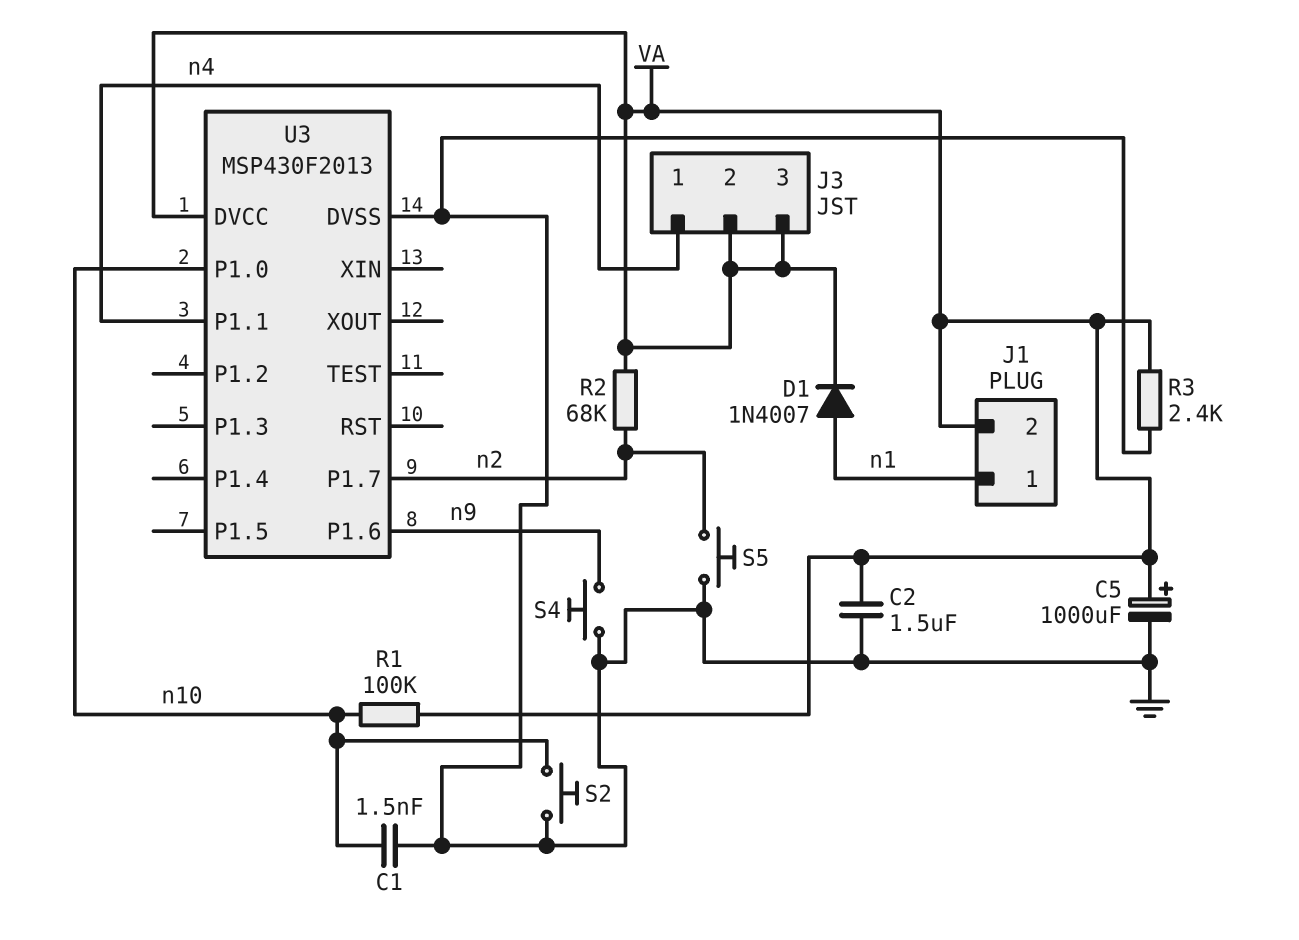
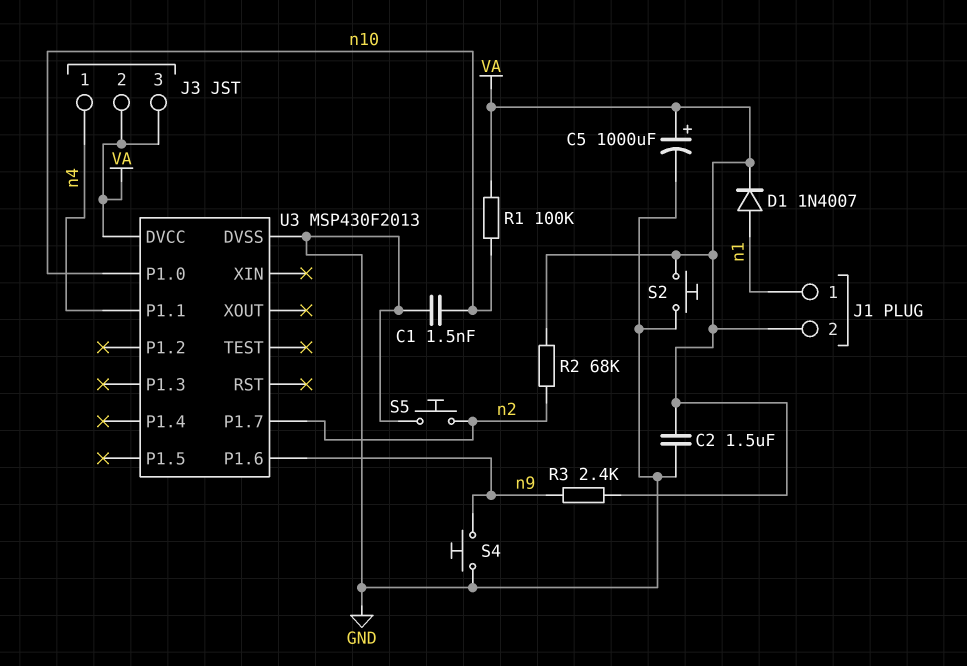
R3: 2.4k (GND, VA) -> 2.4k (VA, n9)
S2: button (GND, n10) -> button (GND, VA)

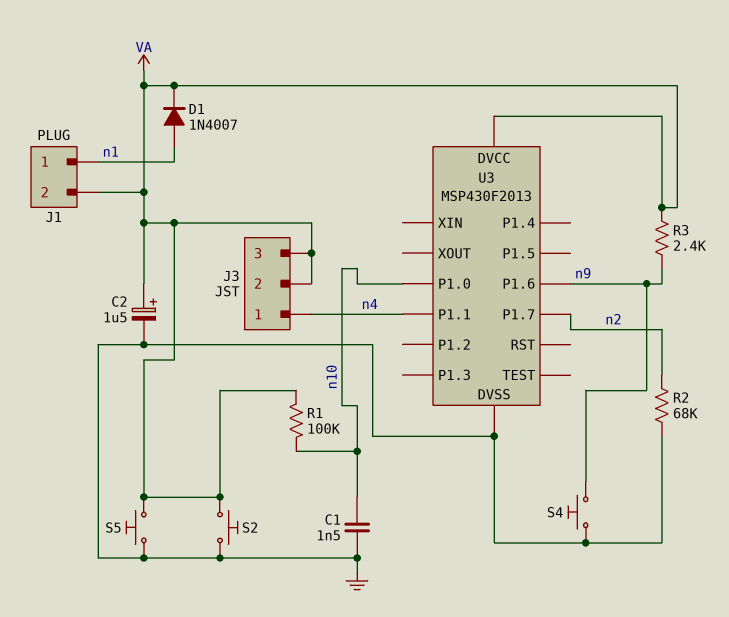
C2: 1.5uF (GND, VA) -> 1.5uF (plus VA, minus GND)
C5: 1000uF (plus VA, minus GND) -> none
R2: 68k (VA, n2) -> 68k (GND, n2)
S5: button (GND, n2) -> button (GND, VA)

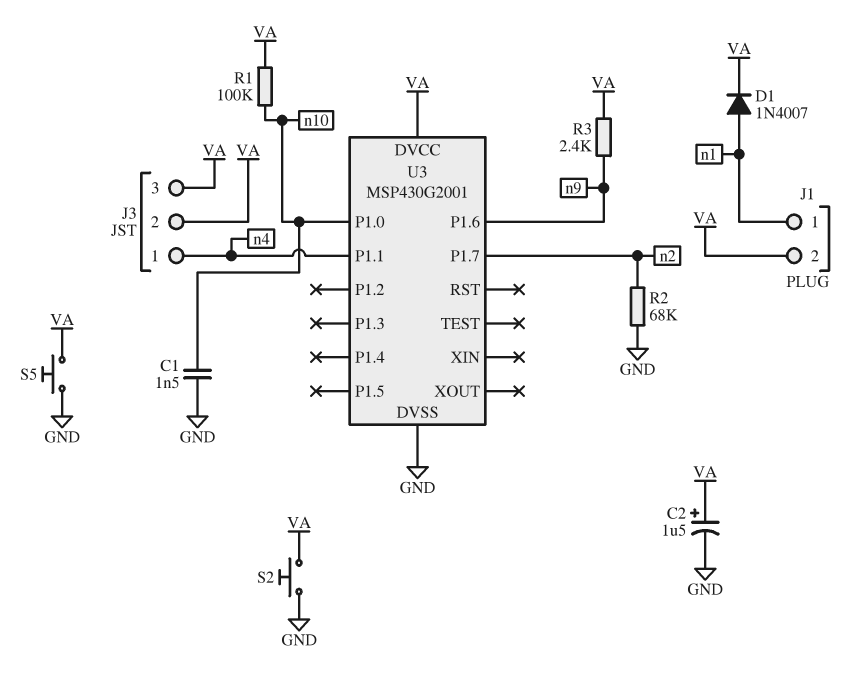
S4: button (GND, n9) -> none
U3: MSP430F2013 -> MSP430G2001

